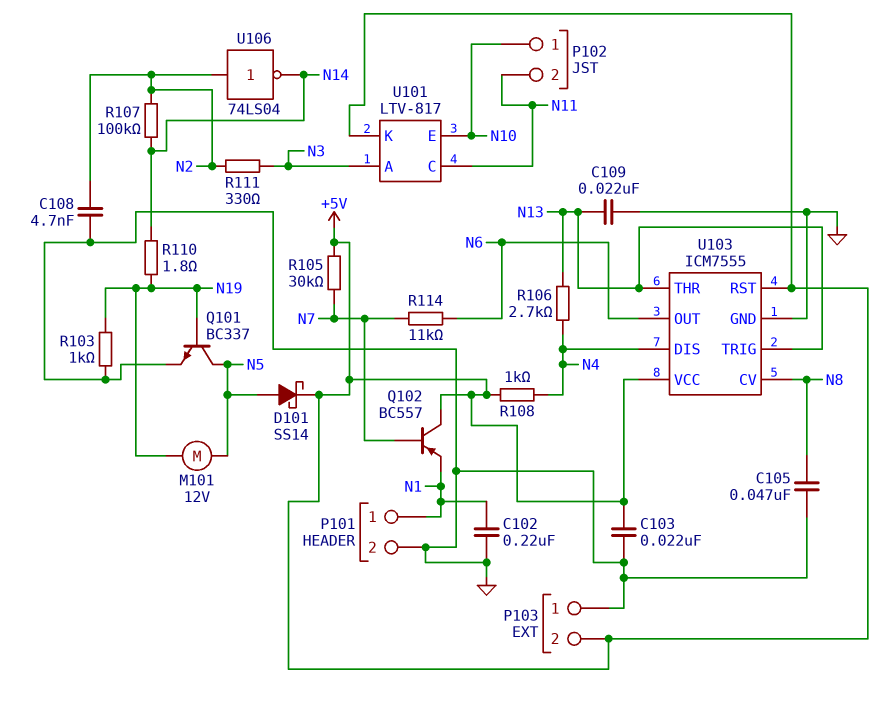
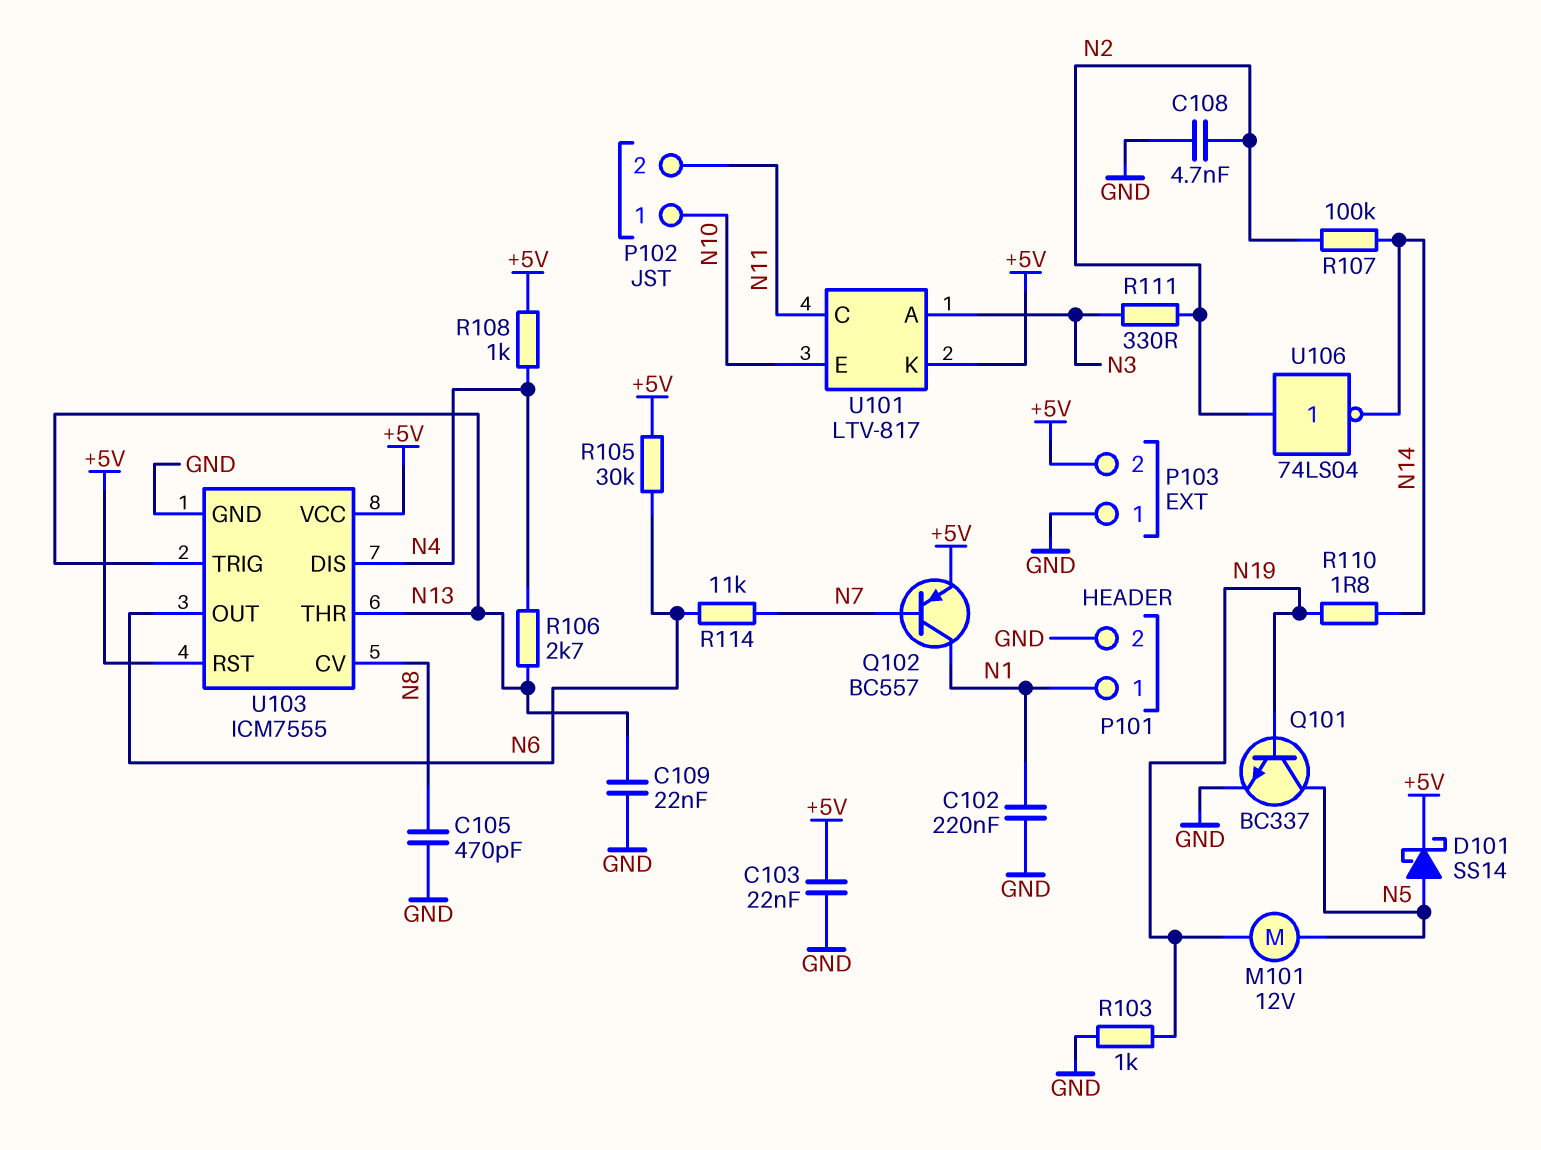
C105: 47nF (GND, N8) -> 470pF (GND, N8)
Q102: PNP BC557 (B N7, C +5V, E N1) -> PNP BC557 (B N7, C N1, E +5V)
R105: 30k (+5V, N7) -> 30k (+5V, N6)

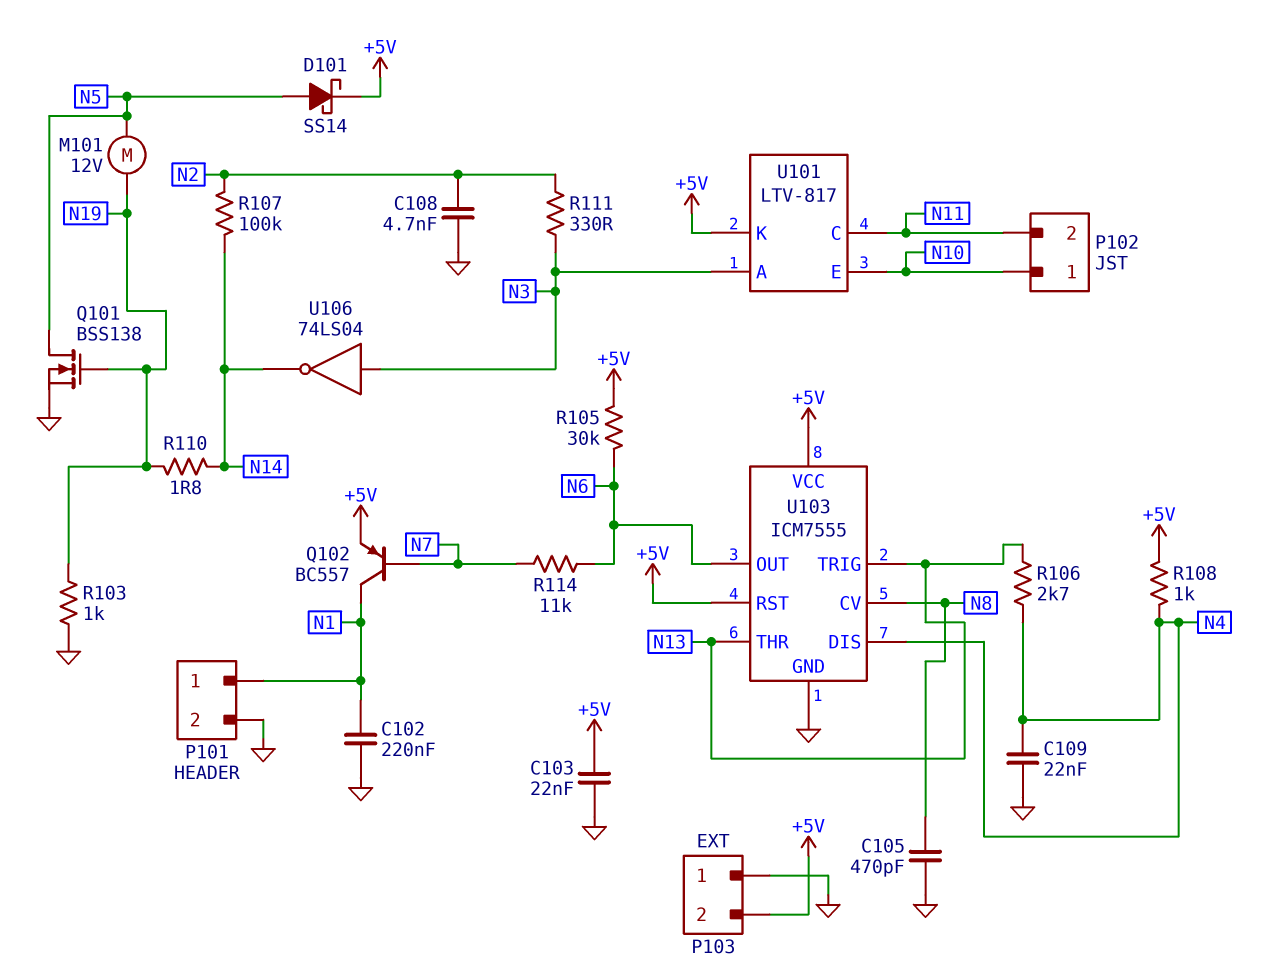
C109: 22nF (GND, N13) -> 22nF (GND, N4)
Q101: NPN BC337 (B N19, C N5, E GND) -> NMOS BSS138 (G N19, D N5, S GND)
U106: NOT 74LS04 (in N2, out N14) -> NOT 74LS04 (in N3, out N14)

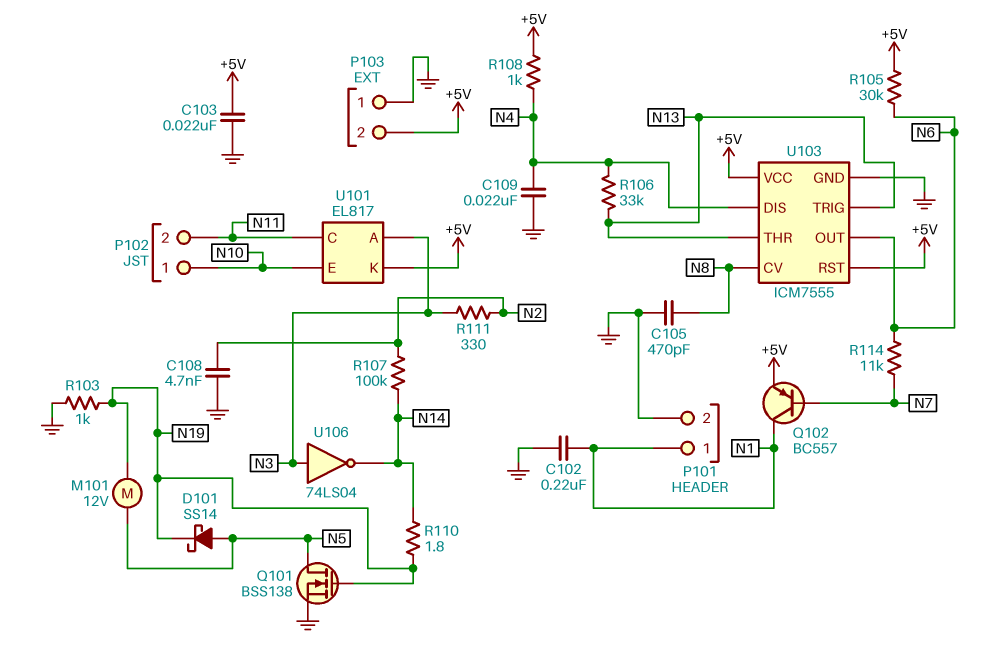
D101: schottky SS14 (A N5, K +5V) -> schottky SS14 (A N5, K N19)
R106: 2.7k (N4, N13) -> 33k (N4, N13)
U101: LTV-817 -> EL817

